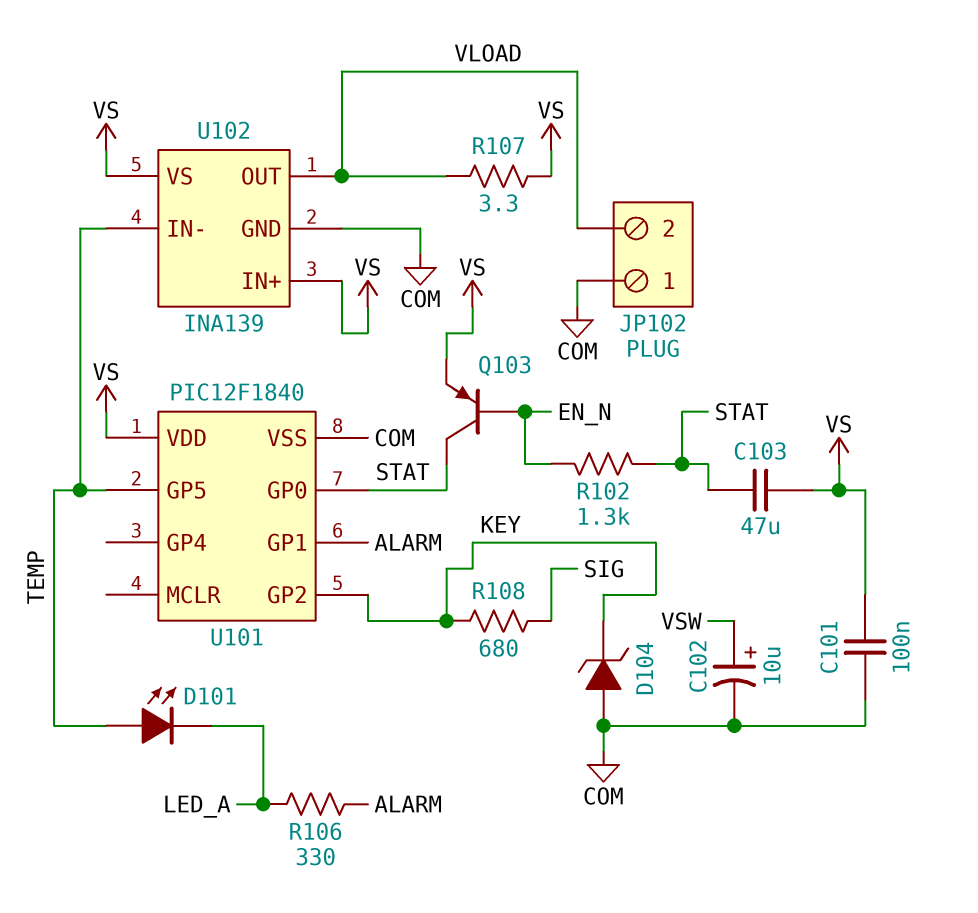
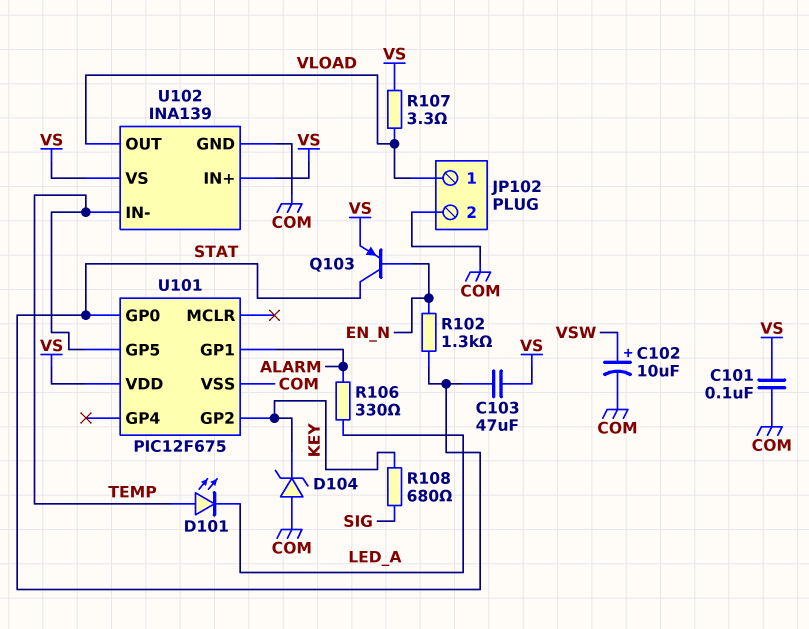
JP102 pin 1: COM -> VLOAD
JP102 pin 2: VLOAD -> COM
U101: PIC12F1840 -> PIC12F675

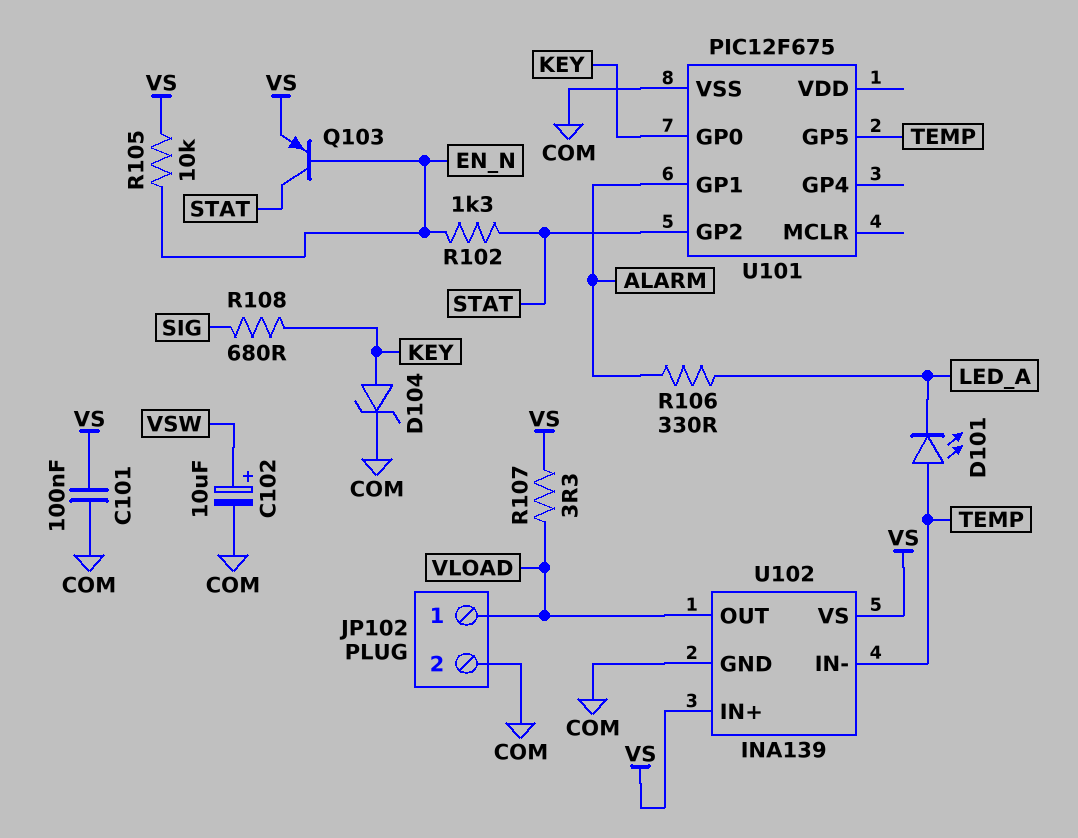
C103: 47uF (STAT, VS) -> none
D104: zener (A COM, K KEY) -> zener (A KEY, K COM)
R105: none -> 10k (EN_N, VS)
U101 pin GP0: STAT -> KEY
U101 pin GP2: KEY -> STAT
U101 pin VDD: VS -> none

